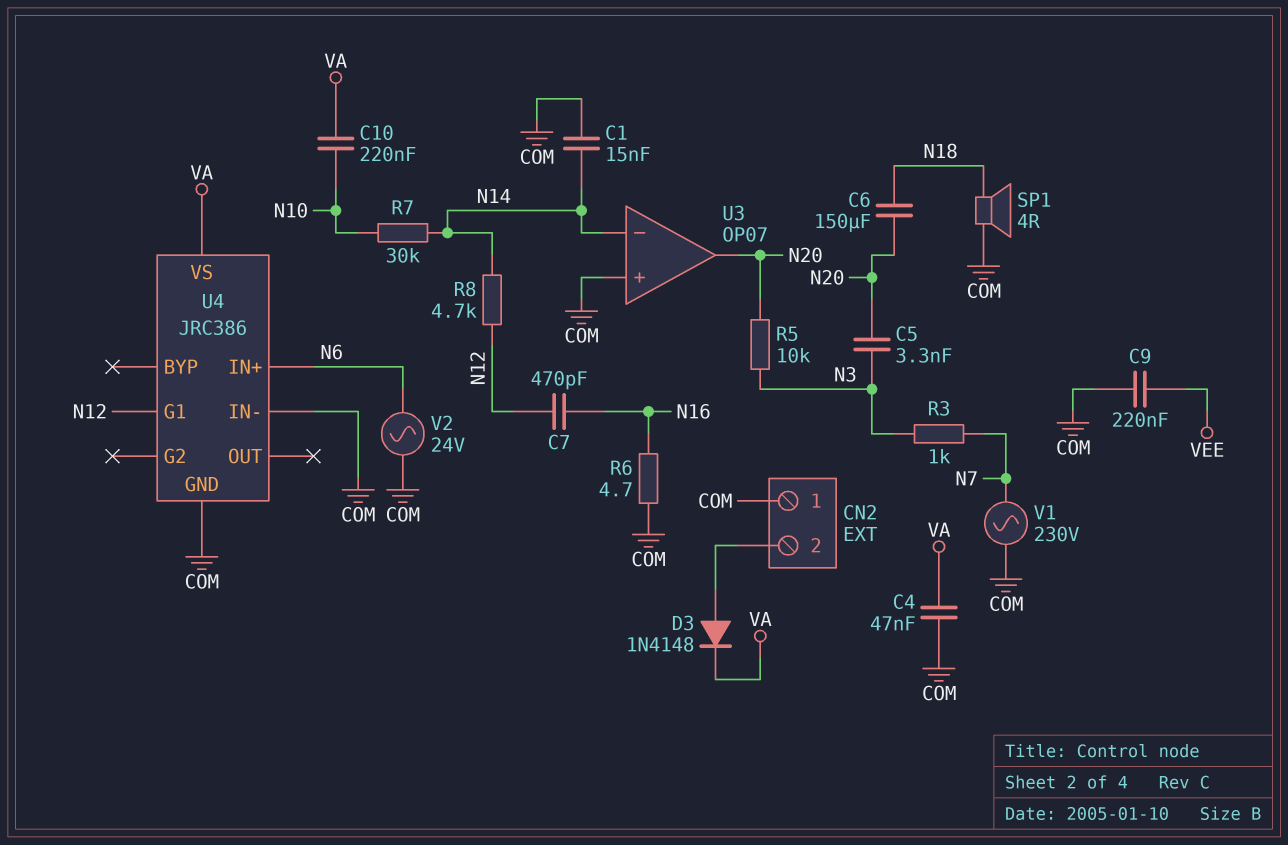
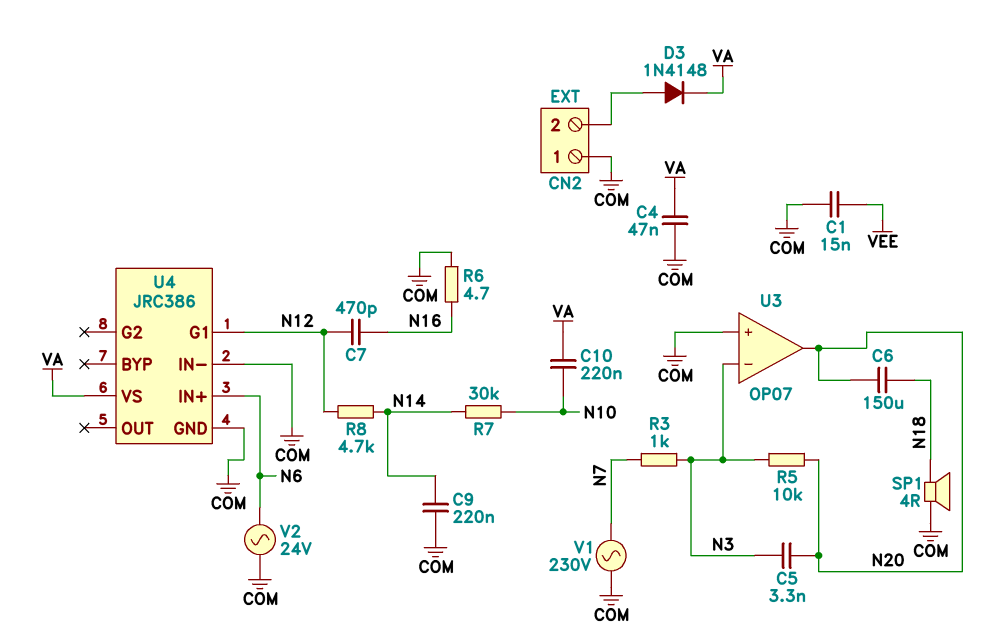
C1: 15nF (COM, N14) -> 15nF (COM, VEE)
C9: 220nF (COM, VEE) -> 220nF (COM, N14)
U3 pin in-: N14 -> N3

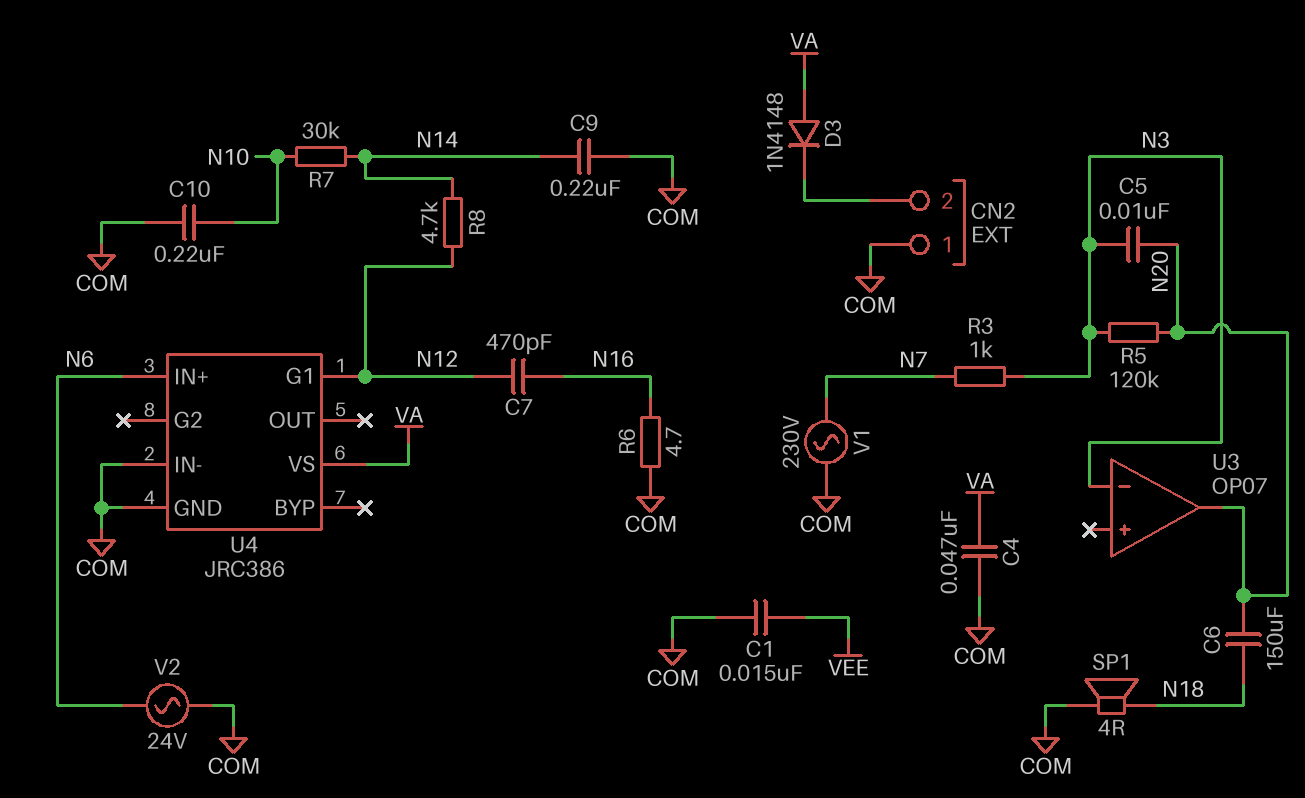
C5: 3.3nF (N3, N20) -> 10nF (N3, N20)
C10: 220nF (N10, VA) -> 220nF (COM, N10)
D3: diode 1N4148 (A CN2/2, K VA) -> diode 1N4148 (A VA, K CN2/2)
R5: 10k (N3, N20) -> 120k (N3, N20)
U3 pin in+: COM -> none

